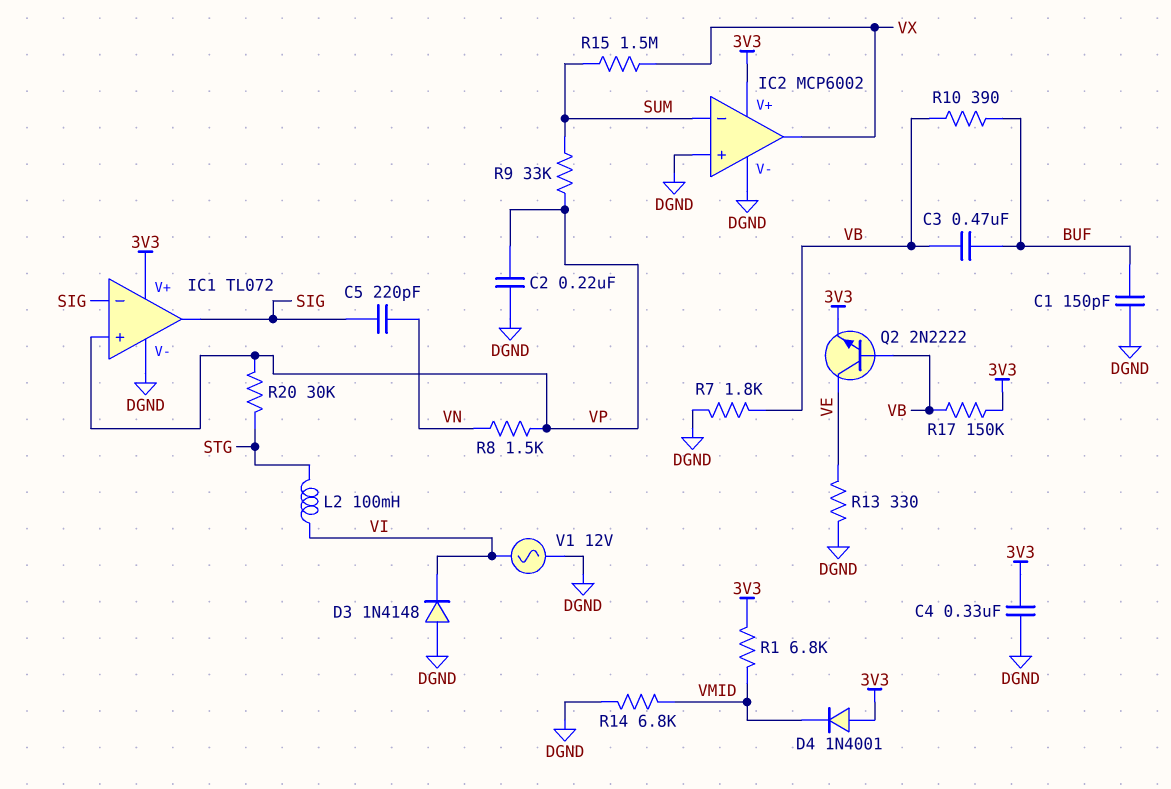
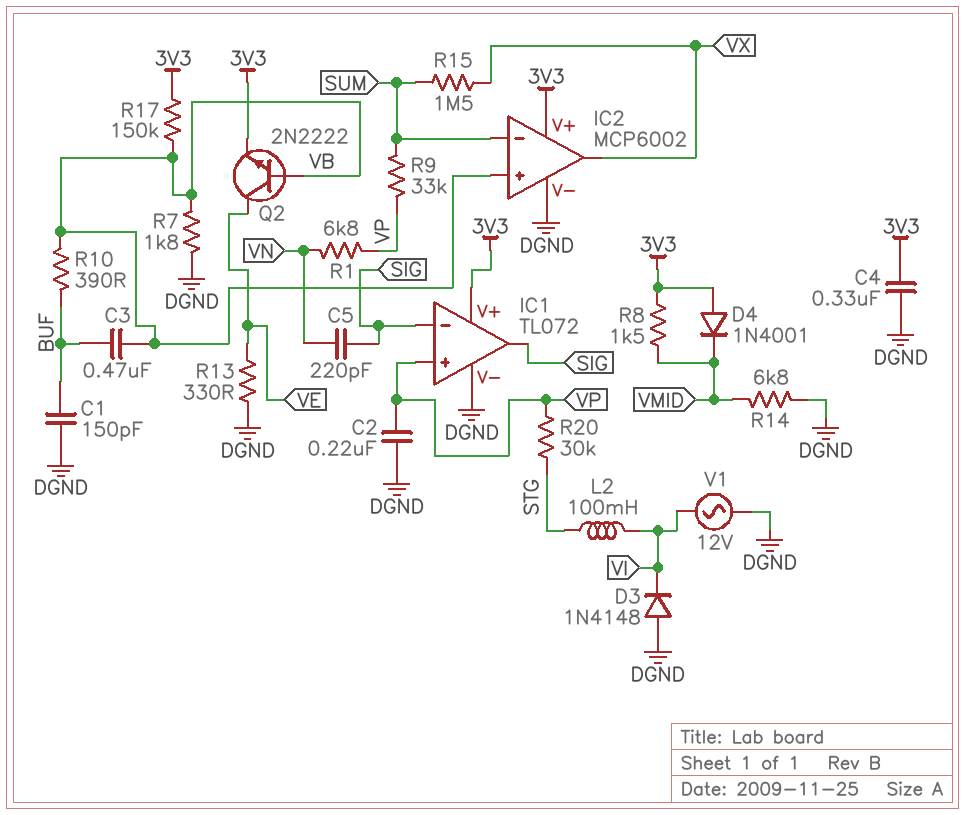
IC2 pin in+: DGND -> VB
R1: 6.8k (3V3, VMID) -> 6.8k (VN, VP)
R8: 1.5k (VN, VP) -> 1.5k (3V3, VMID)

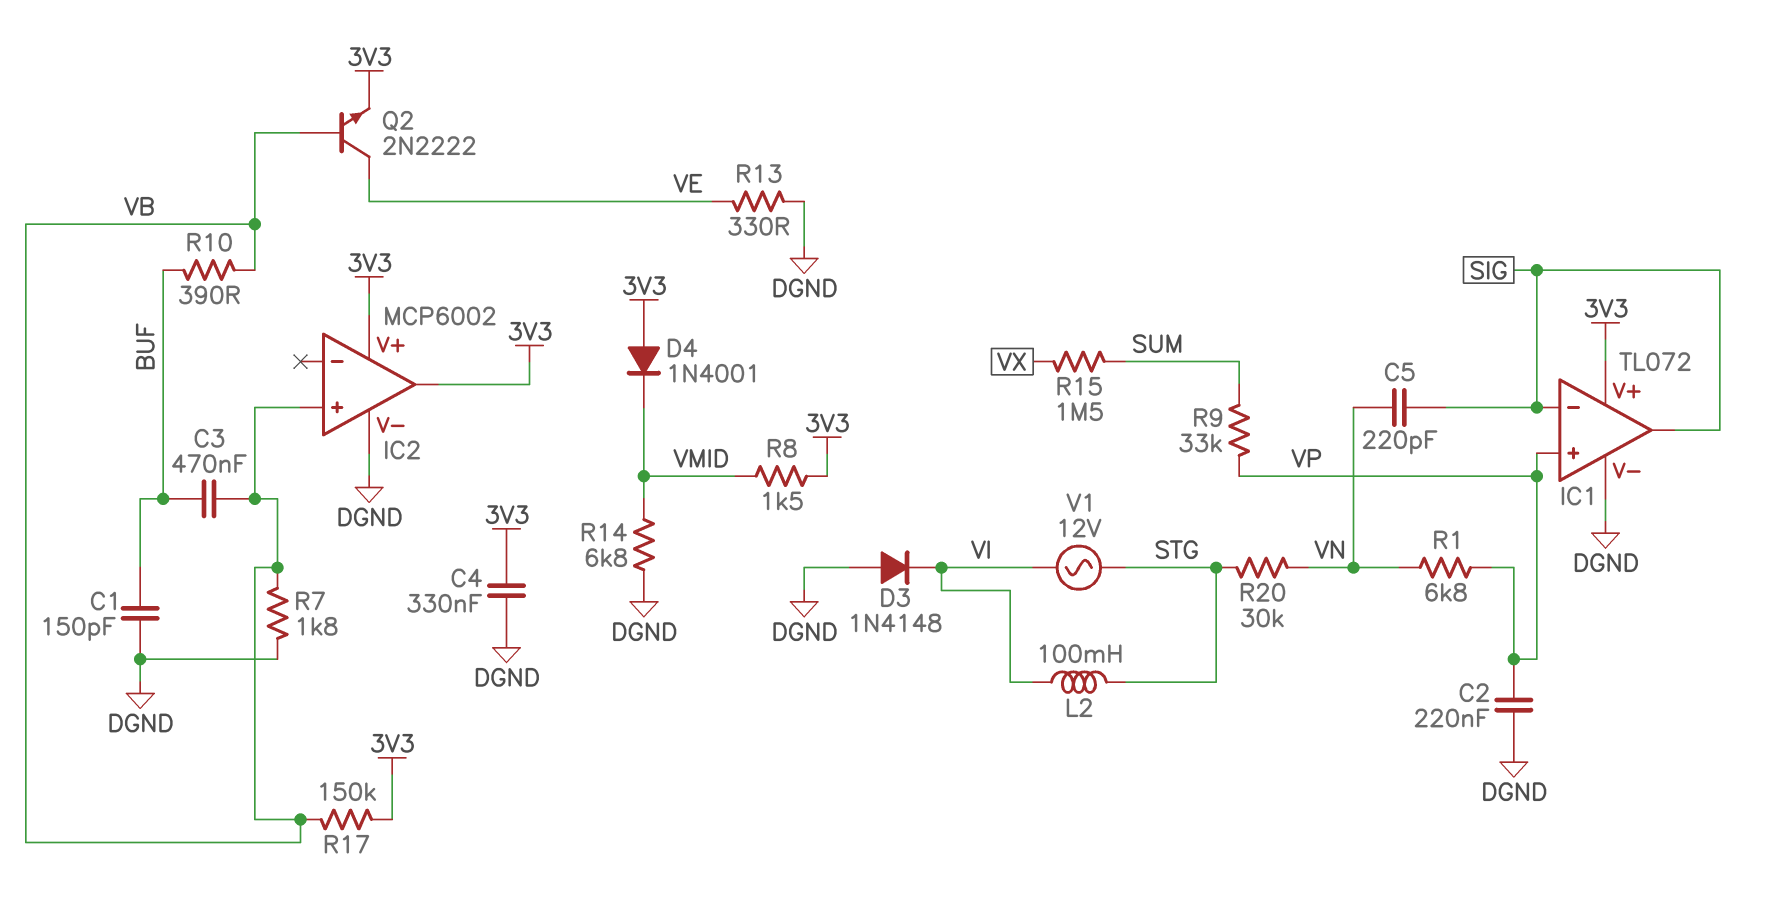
IC2 pin in-: SUM -> none
IC2 pin out: VX -> 3V3
R20: 30k (STG, VP) -> 30k (STG, VN)
V1: AC 12V (DGND, VI) -> AC 12V (STG, VI)

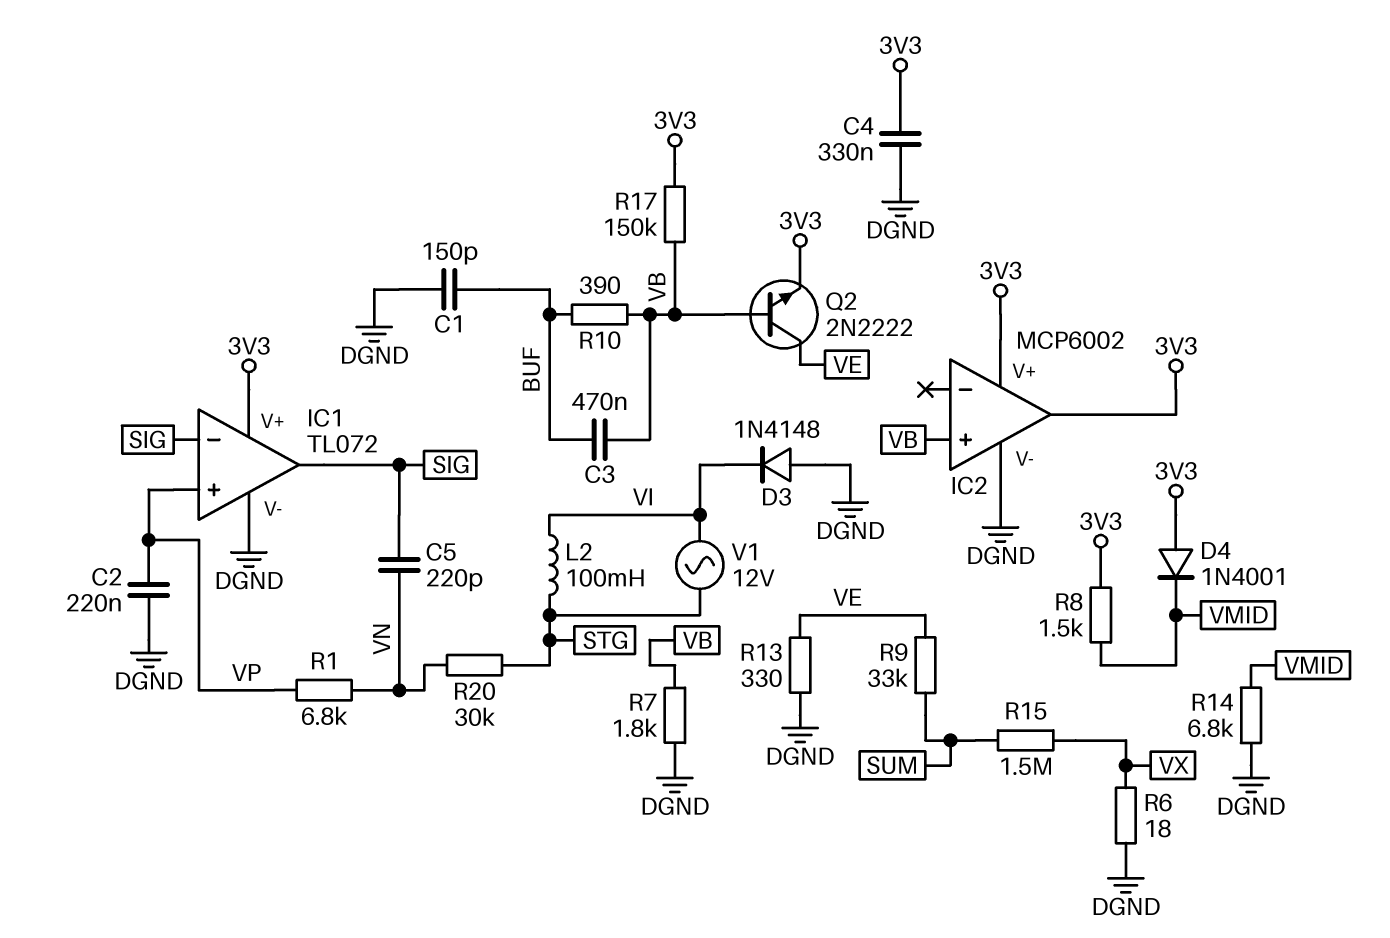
R6: none -> 18 (DGND, VX)
R9: 33k (SUM, VP) -> 33k (SUM, VE)

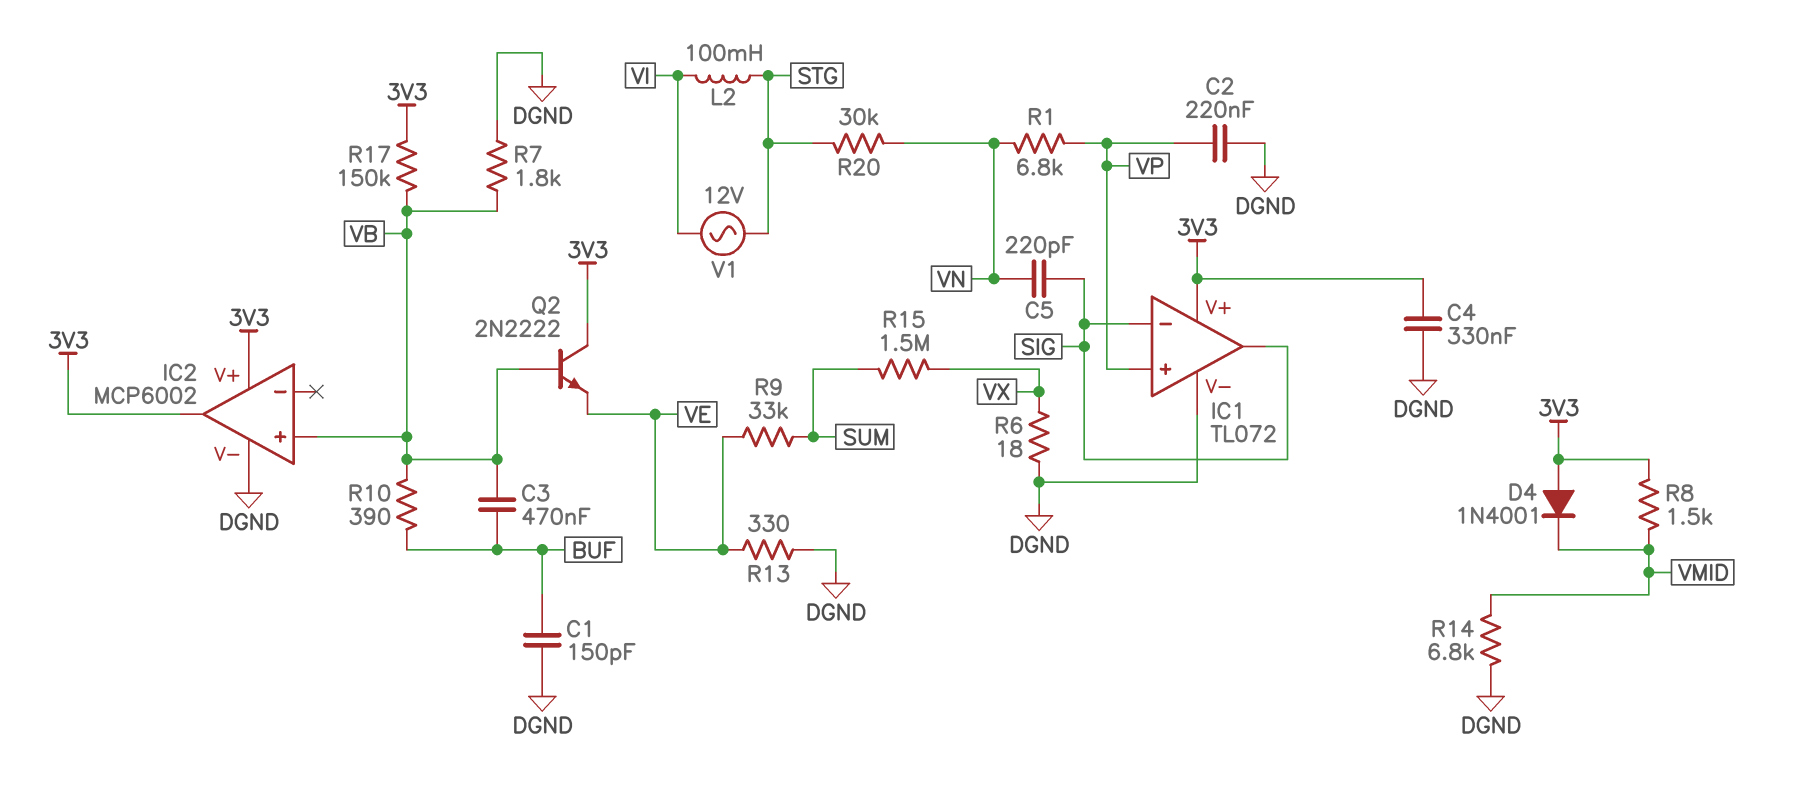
D3: diode 1N4148 (A DGND, K VI) -> none
Q2: NPN 2N2222 (B VB, C VE, E 3V3) -> NPN 2N2222 (B VB, C 3V3, E VE)

